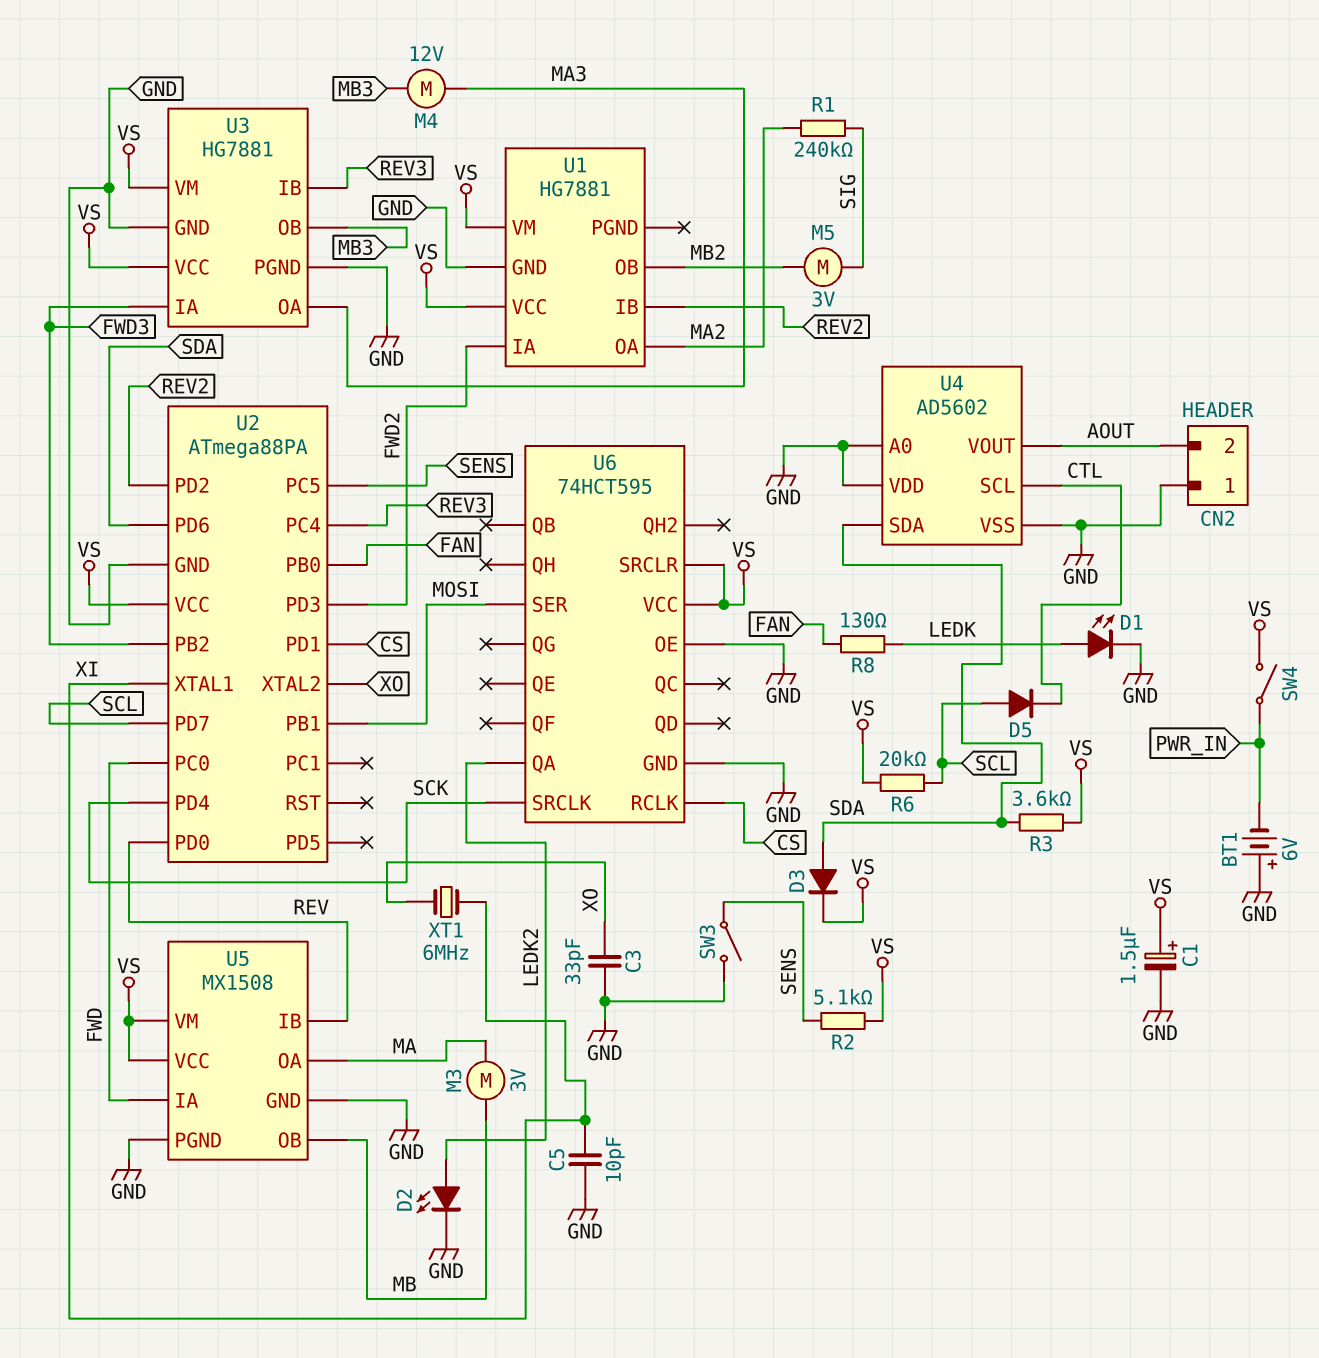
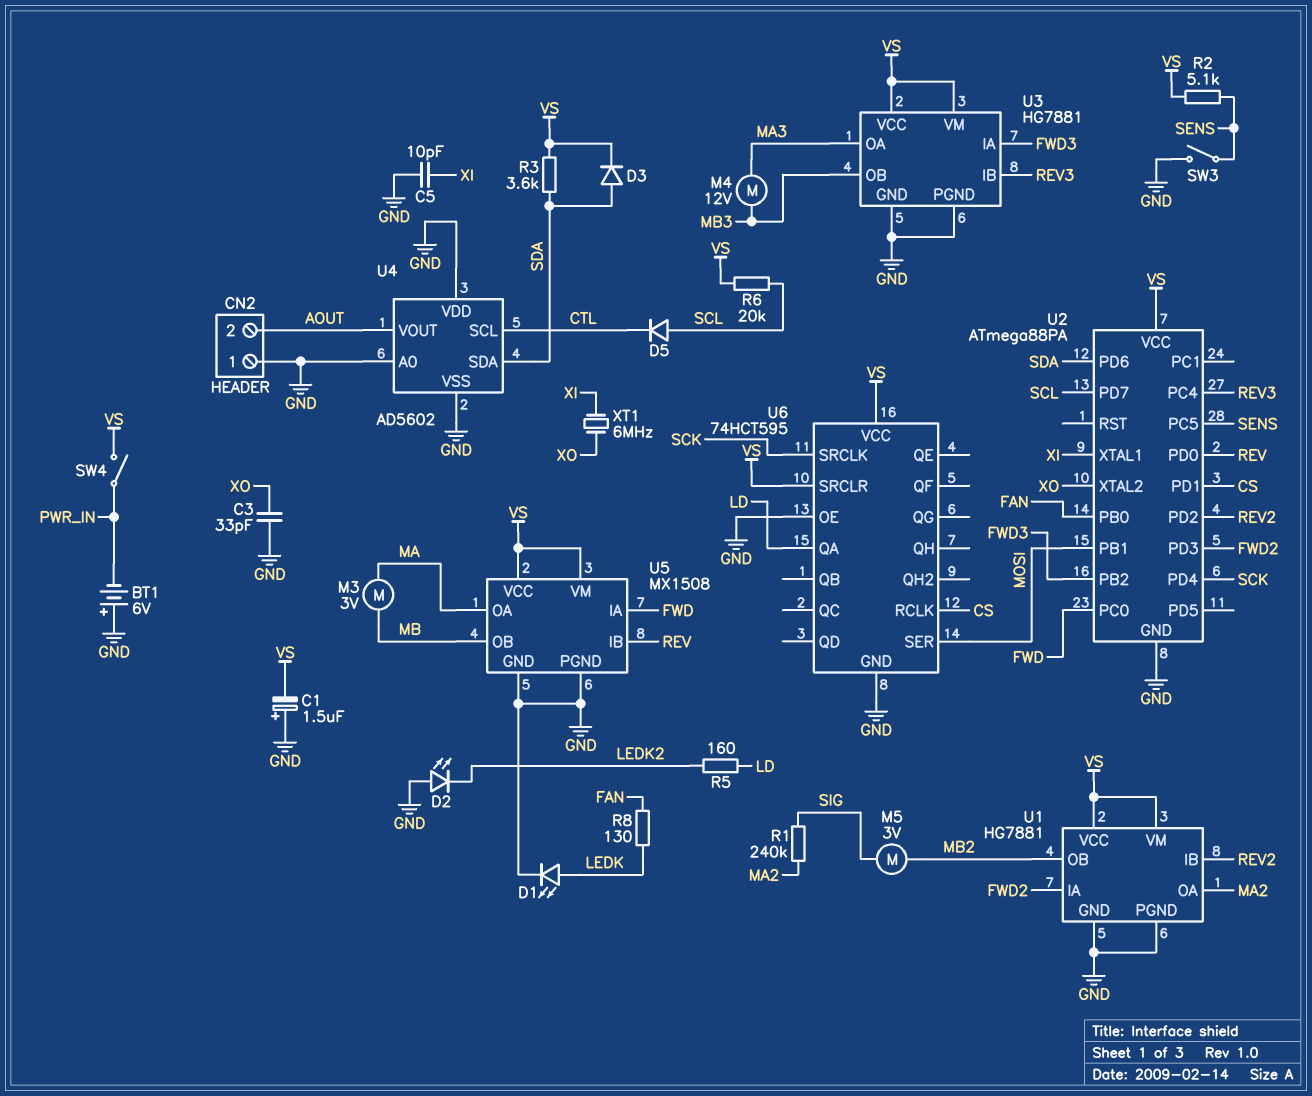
C1: 1.5uF (plus VS, minus GND) -> 1.5uF (plus GND, minus VS)
D2: LED (A LEDK2, K GND) -> LED (A GND, K LEDK2)
R5: none -> 160 (LD, LEDK2)
U1 pin PGND: none -> GND
U6 pin QA: LEDK2 -> LD

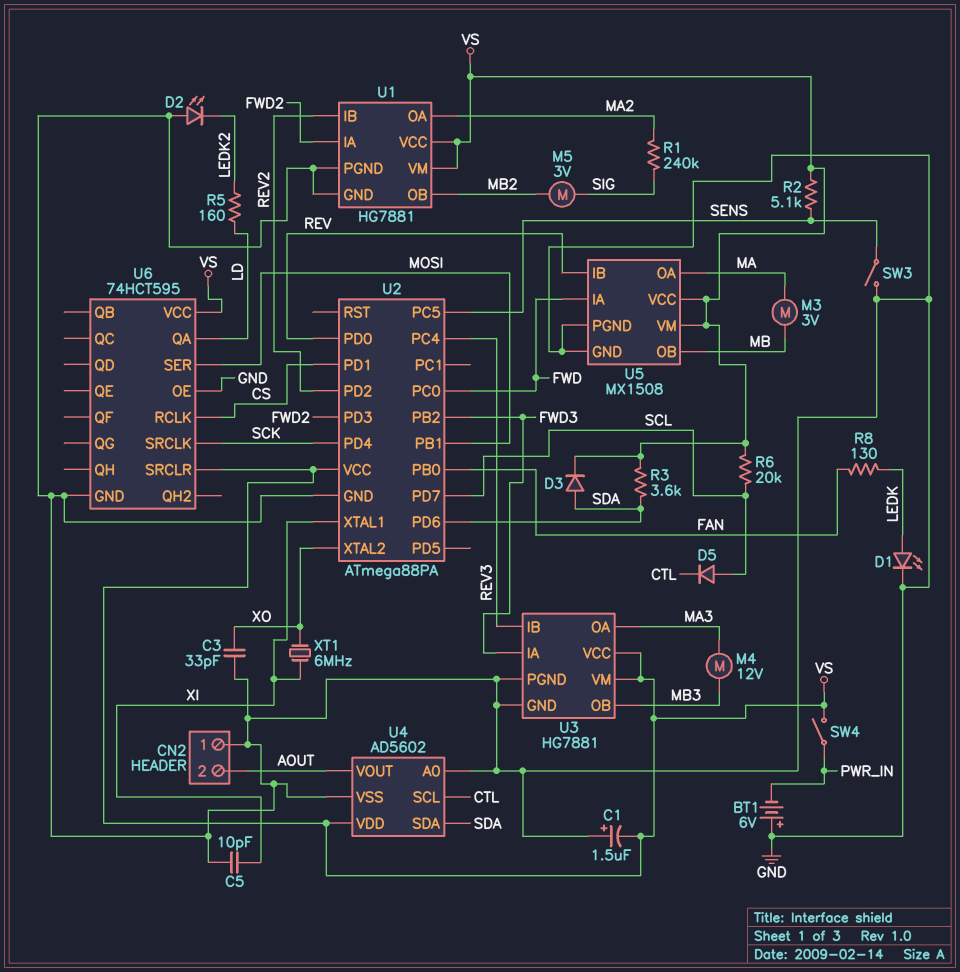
U4 pin VDD: GND -> VS

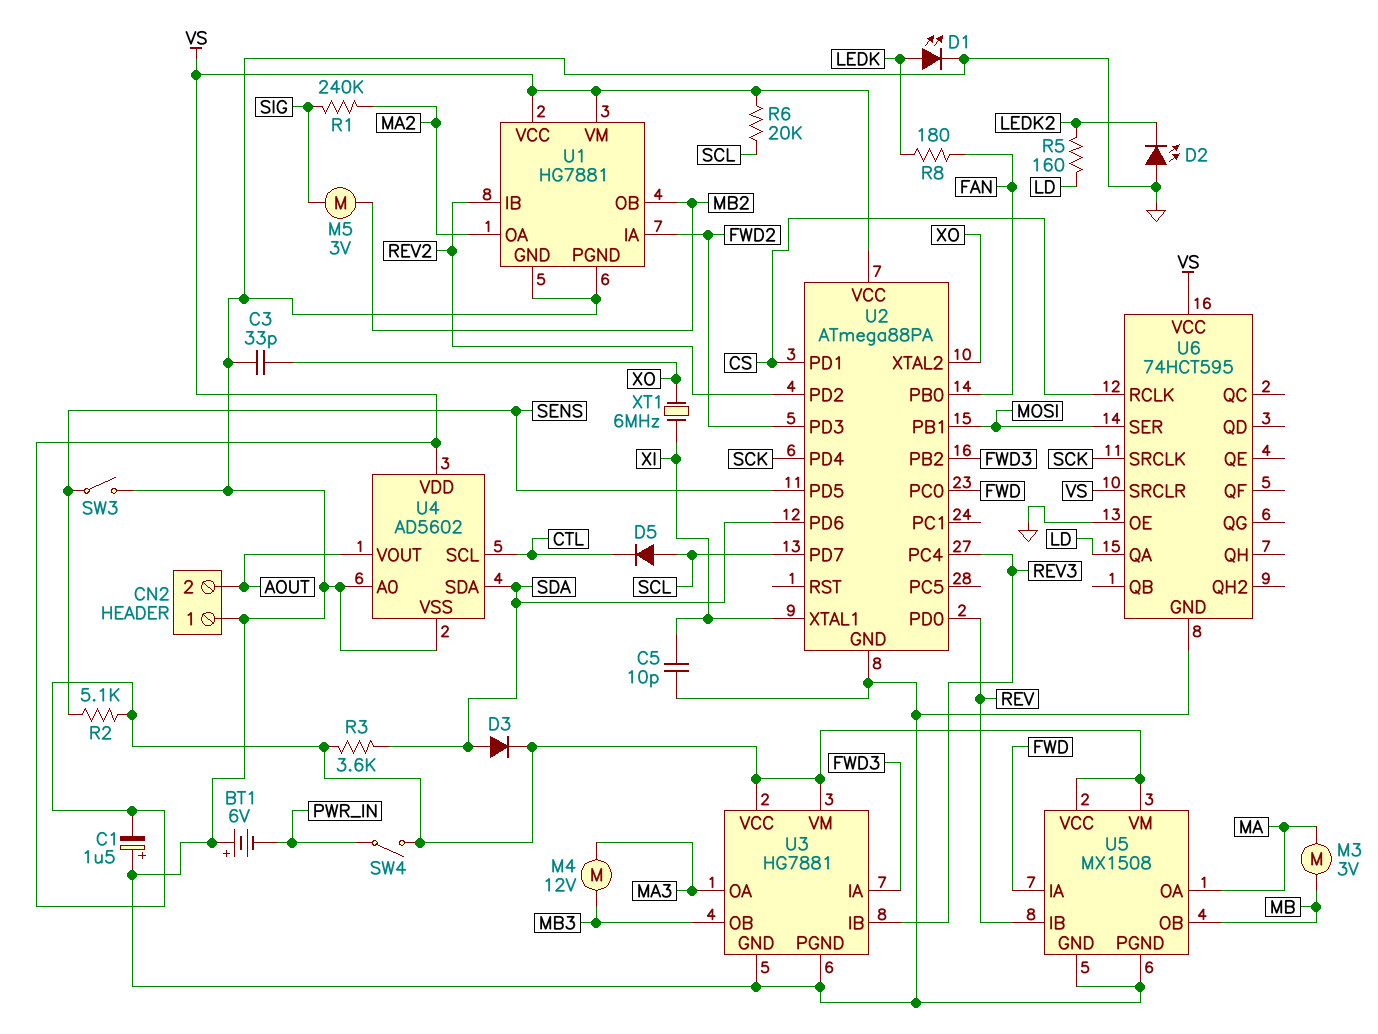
R8: 130 (FAN, LEDK) -> 180 (FAN, LEDK)
U2 pin PC5: SENS -> none
U2 pin PD5: none -> SENS

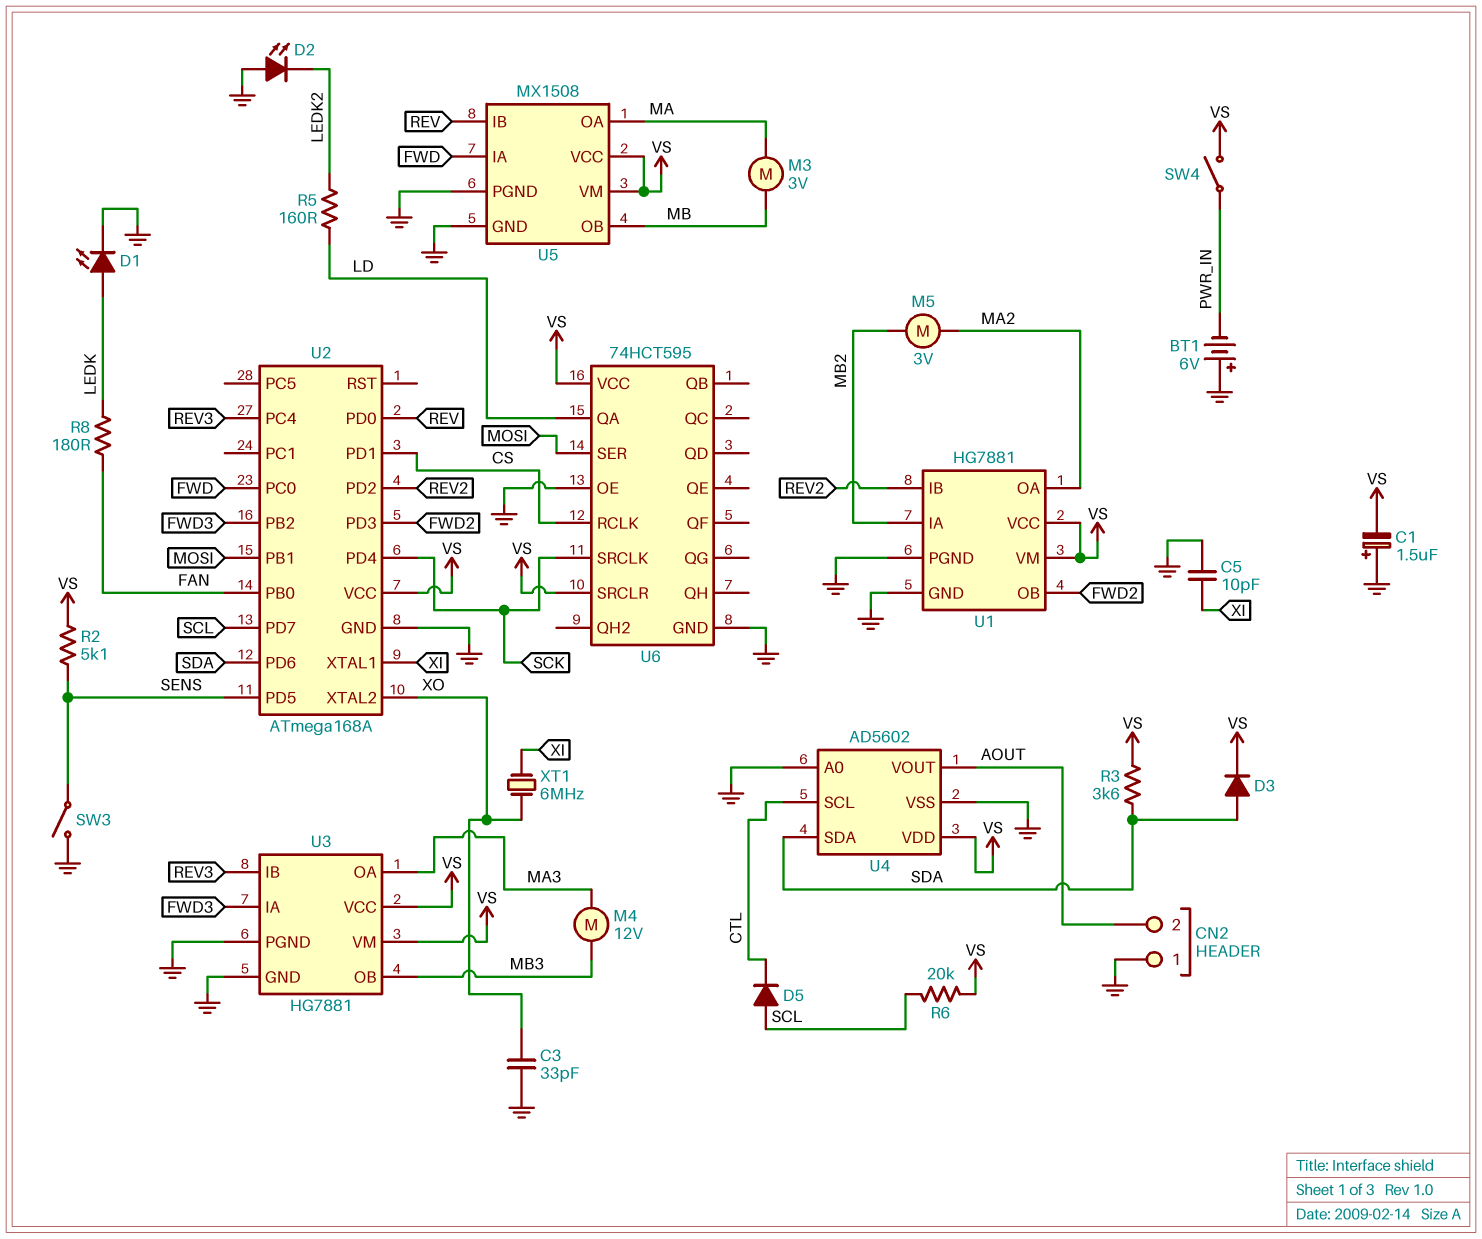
M5: motor 3V (MB2, SIG) -> motor 3V (MA2, MB2)
R1: 240k (MA2, SIG) -> none
U1 pin IA: FWD2 -> MB2
U1 pin OB: MB2 -> FWD2
U2: ATmega88PA -> ATmega168A

